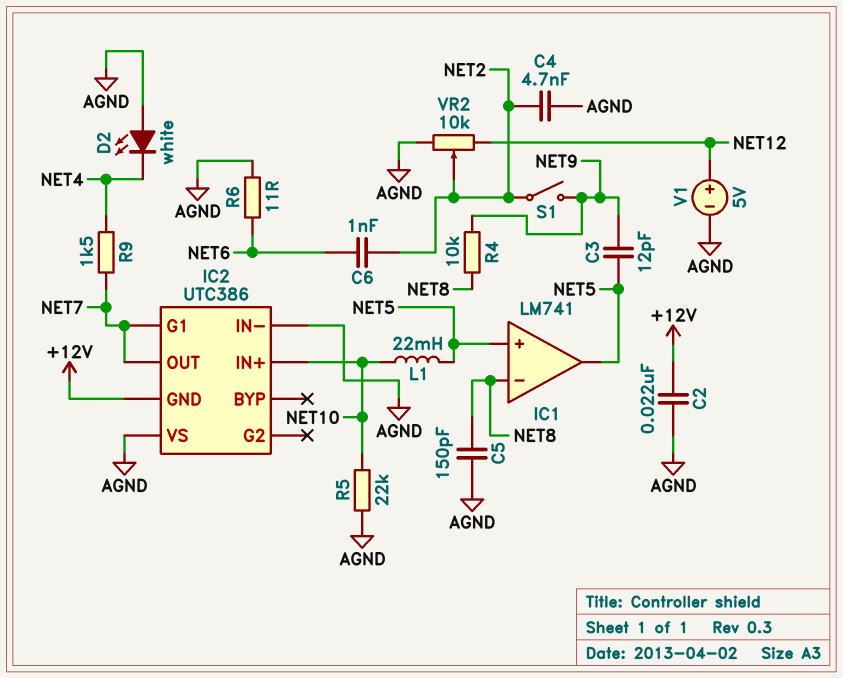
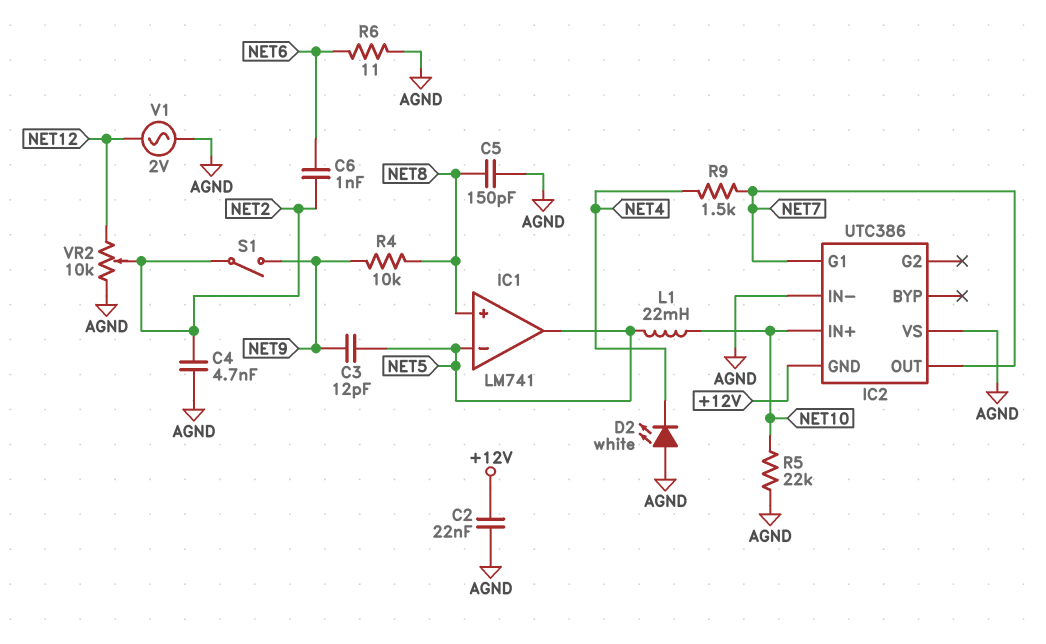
IC1 pin in+: NET5 -> NET8
IC1 pin in-: NET8 -> NET5
V1: 5V (plus NET12, minus AGND) -> AC 2V (AGND, NET12)

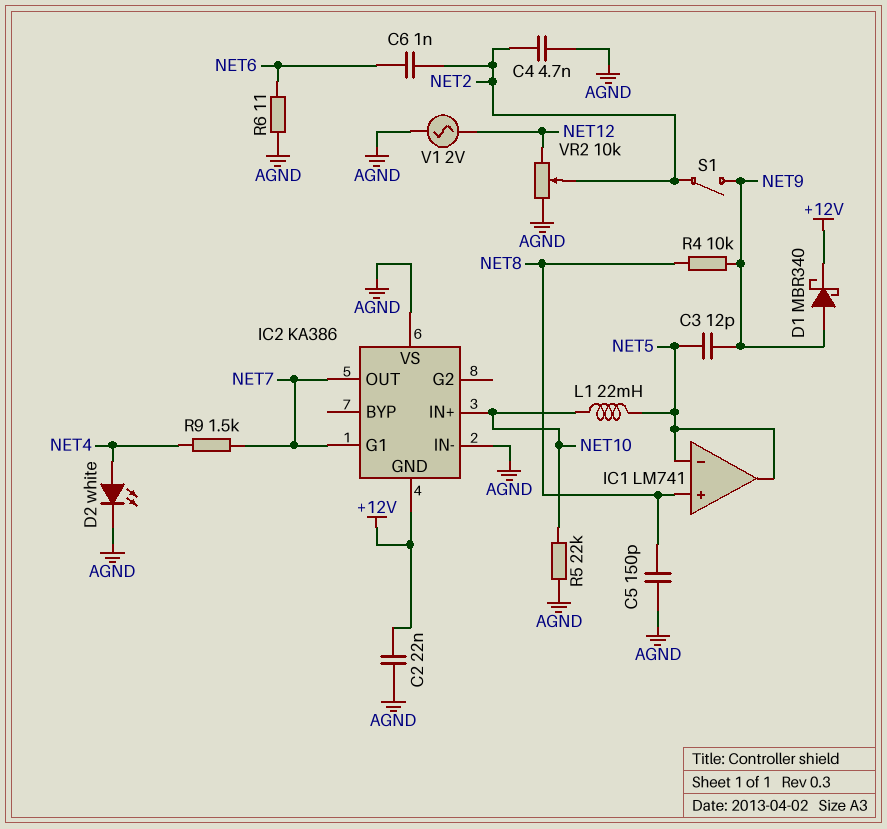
D1: none -> schottky MBR340 (A NET9, K +12V)
D2: LED white (A AGND, K NET4) -> LED white (A NET4, K AGND)
IC2: UTC386 -> KA386

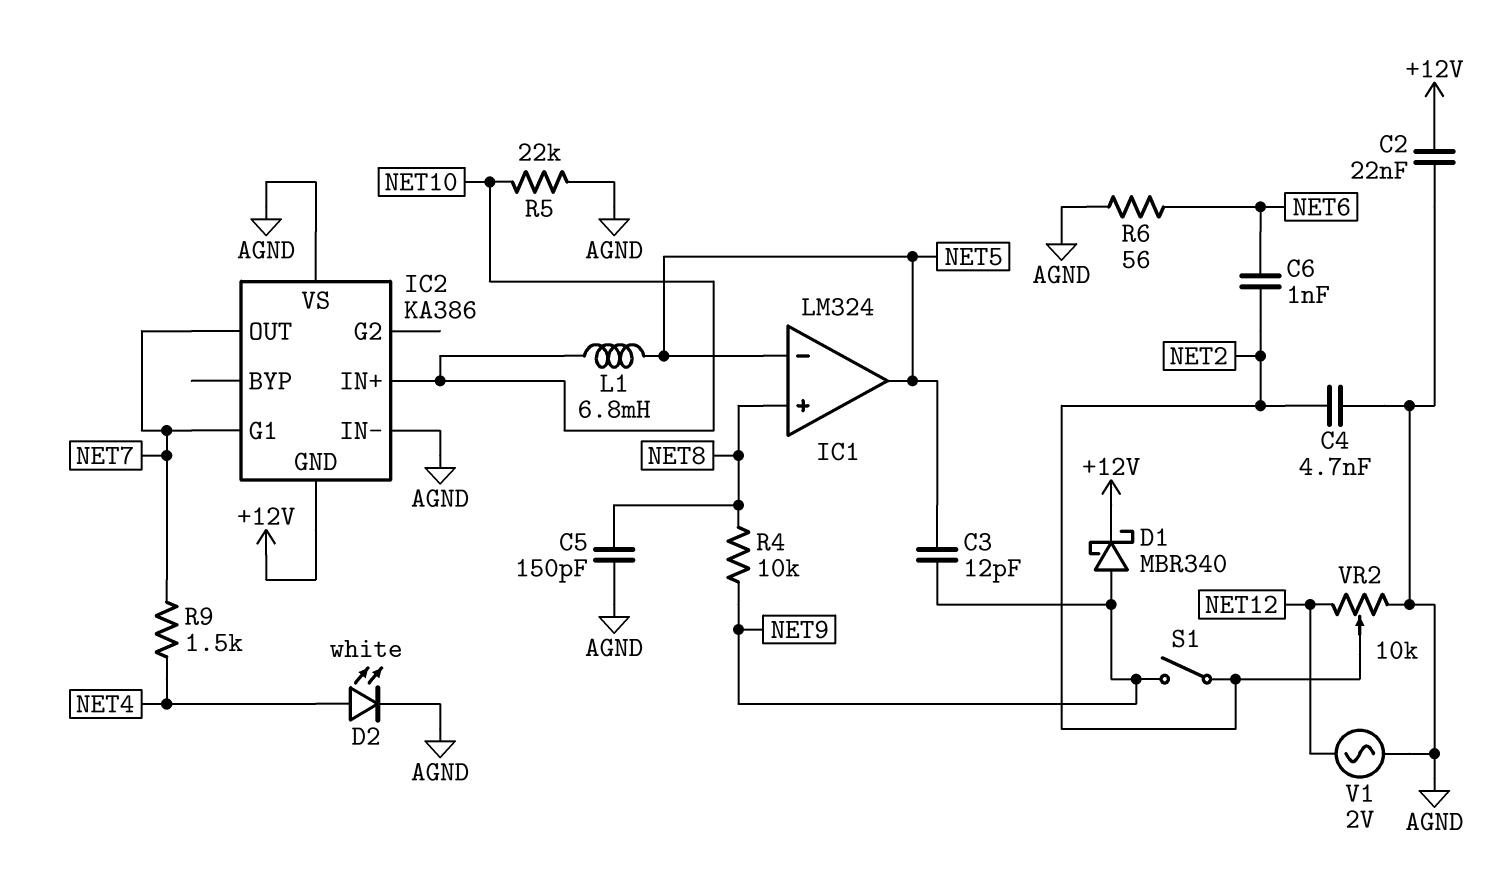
IC1: LM741 -> LM324
L1: 22mH (NET5, NET10) -> 6.8mH (NET5, NET10)
R6: 11 (AGND, NET6) -> 56 (AGND, NET6)

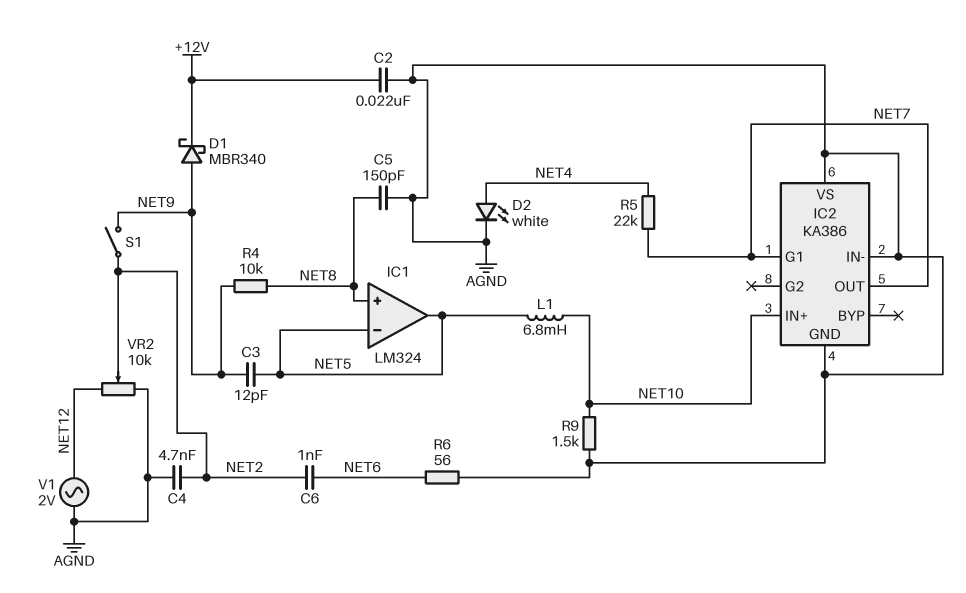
IC2 pin GND: +12V -> AGND
R5: 22k (AGND, NET10) -> 22k (NET4, NET7)
R9: 1.5k (NET4, NET7) -> 1.5k (AGND, NET10)

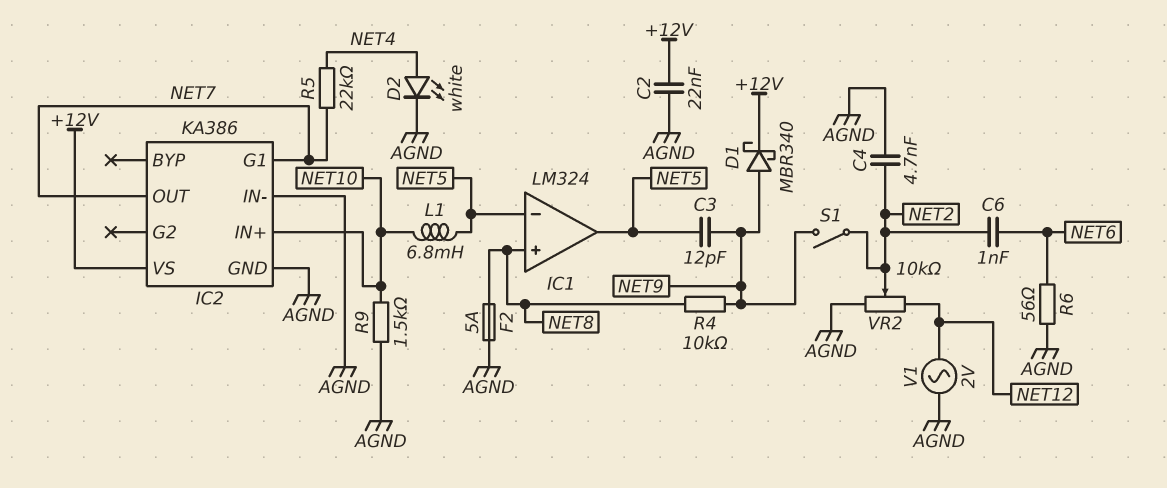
C5: 150pF (AGND, NET8) -> none
F2: none -> 5A (AGND, NET8)
IC2 pin VS: AGND -> +12V

